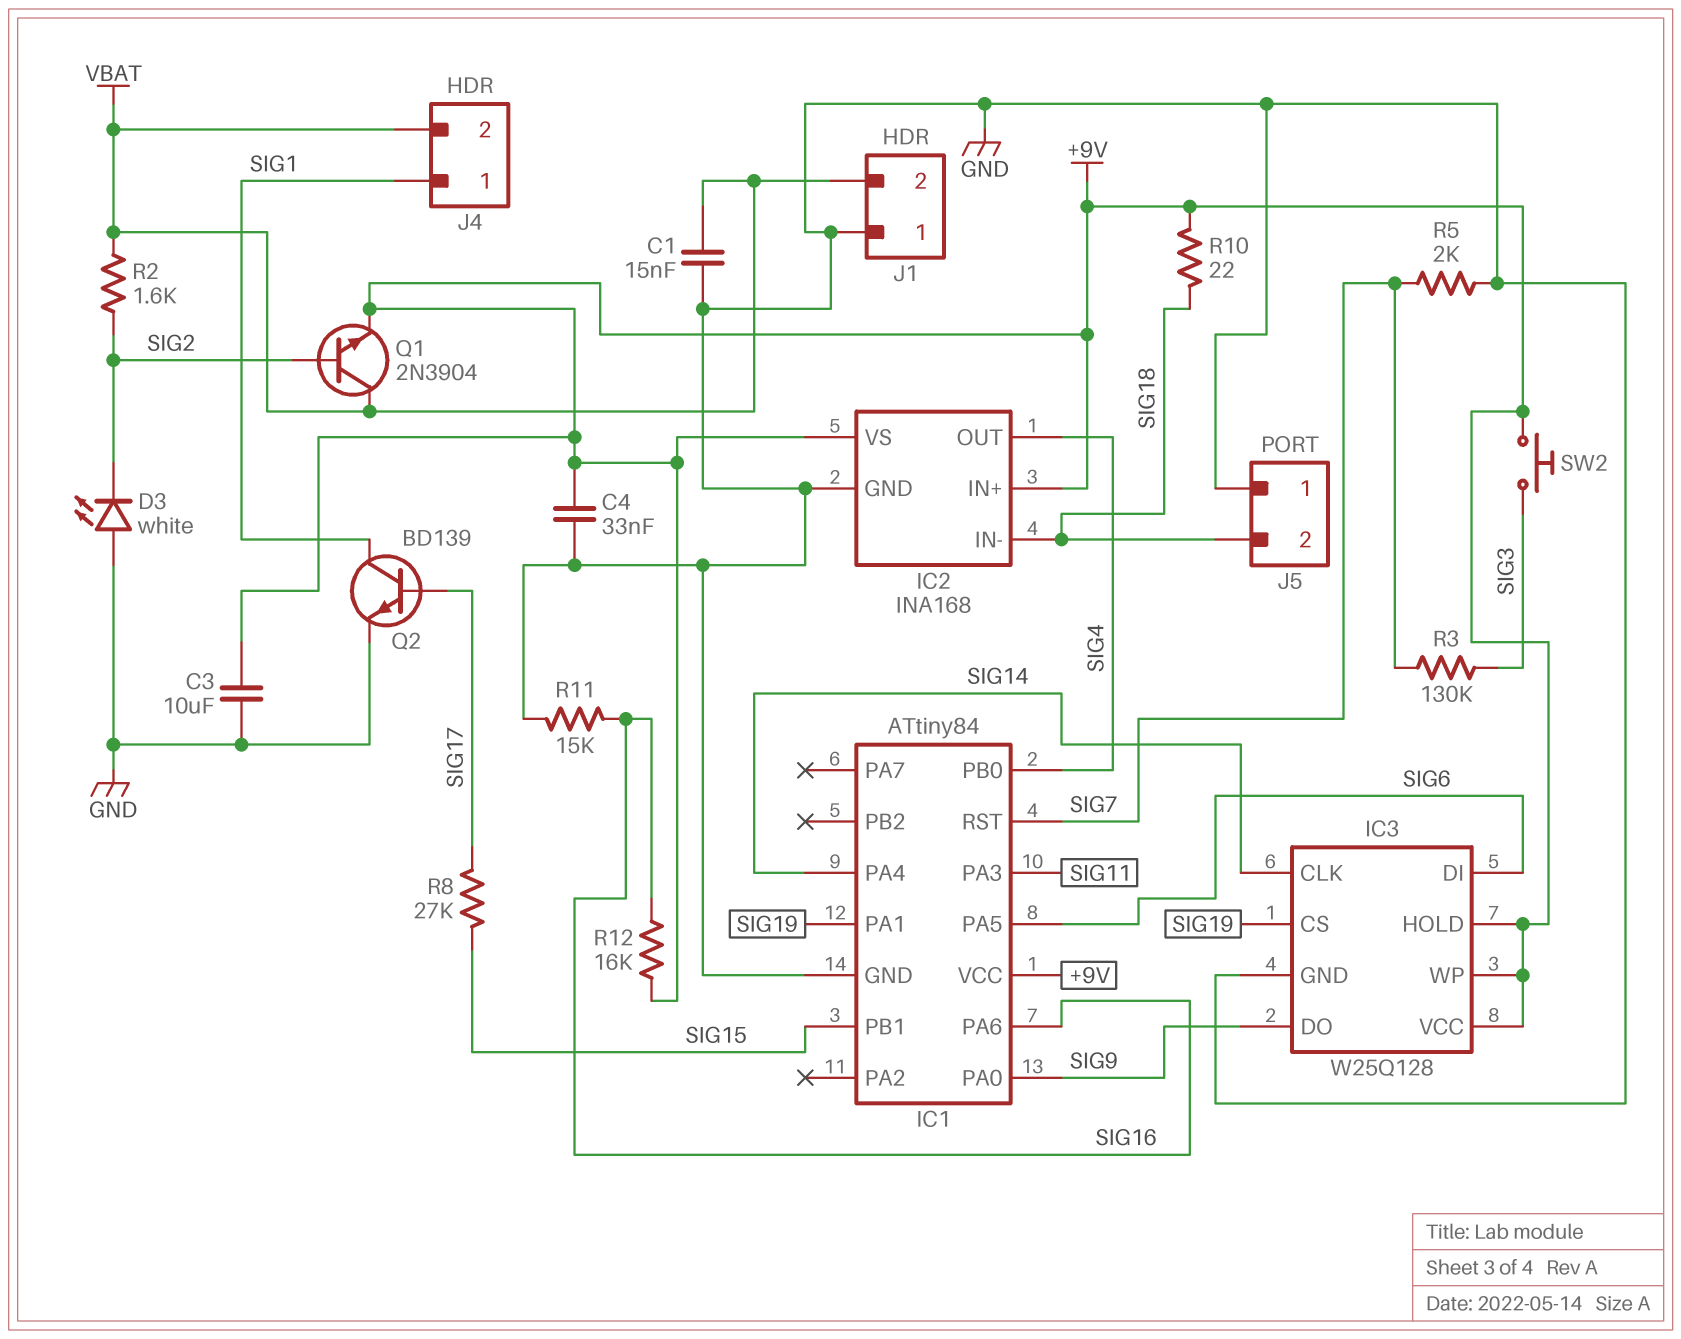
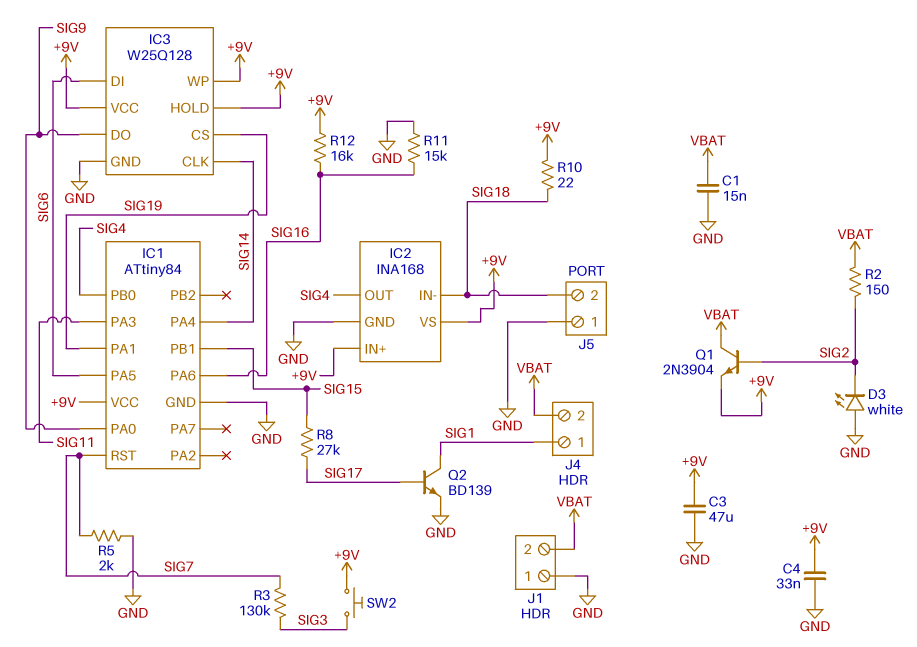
C3: 10uF (+9V, GND) -> 47uF (+9V, GND)
R2: 1.6k (SIG2, VBAT) -> 150 (SIG2, VBAT)

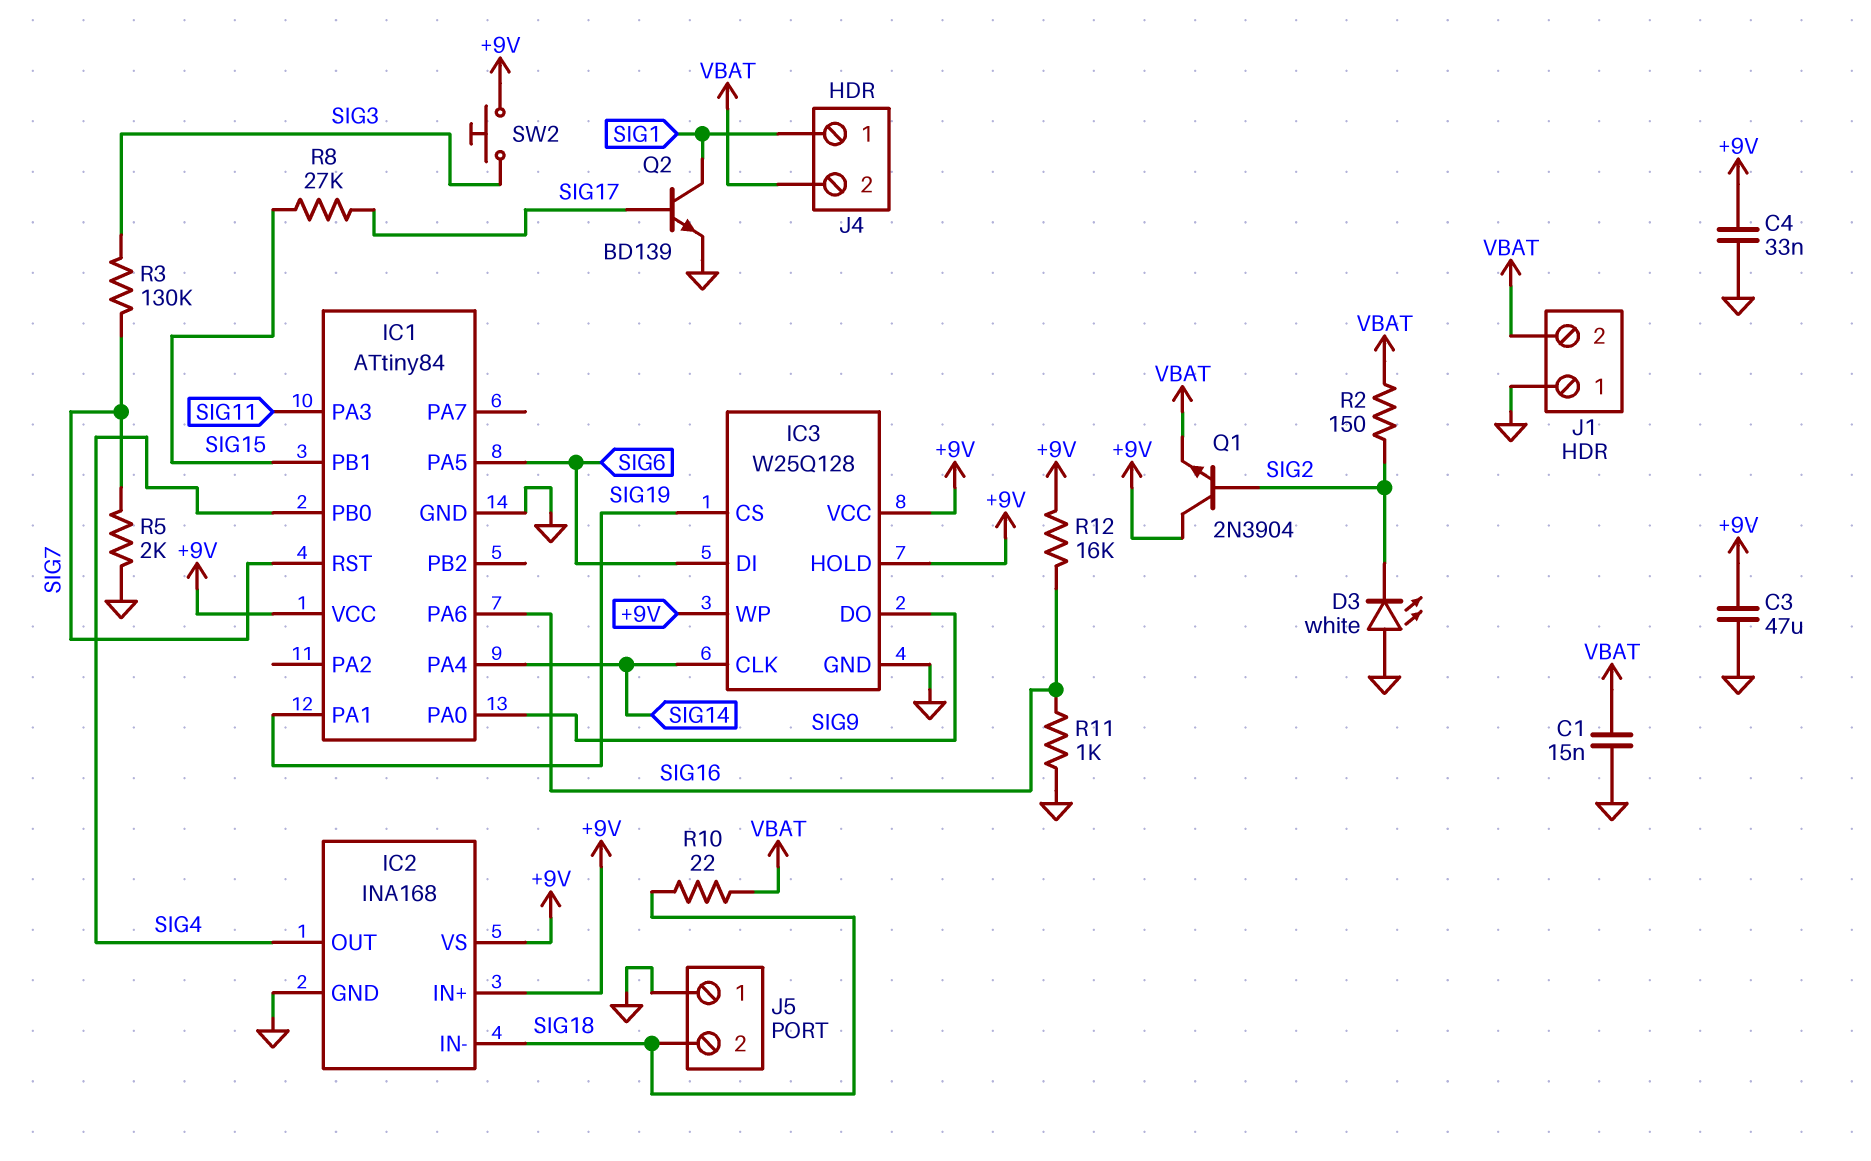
Q1: NPN 2N3904 (B SIG2, C VBAT, E +9V) -> NPN 2N3904 (B SIG2, C +9V, E VBAT)
R10: 22 (+9V, SIG18) -> 22 (SIG18, VBAT)
R11: 15k (GND, SIG16) -> 1k (GND, SIG16)

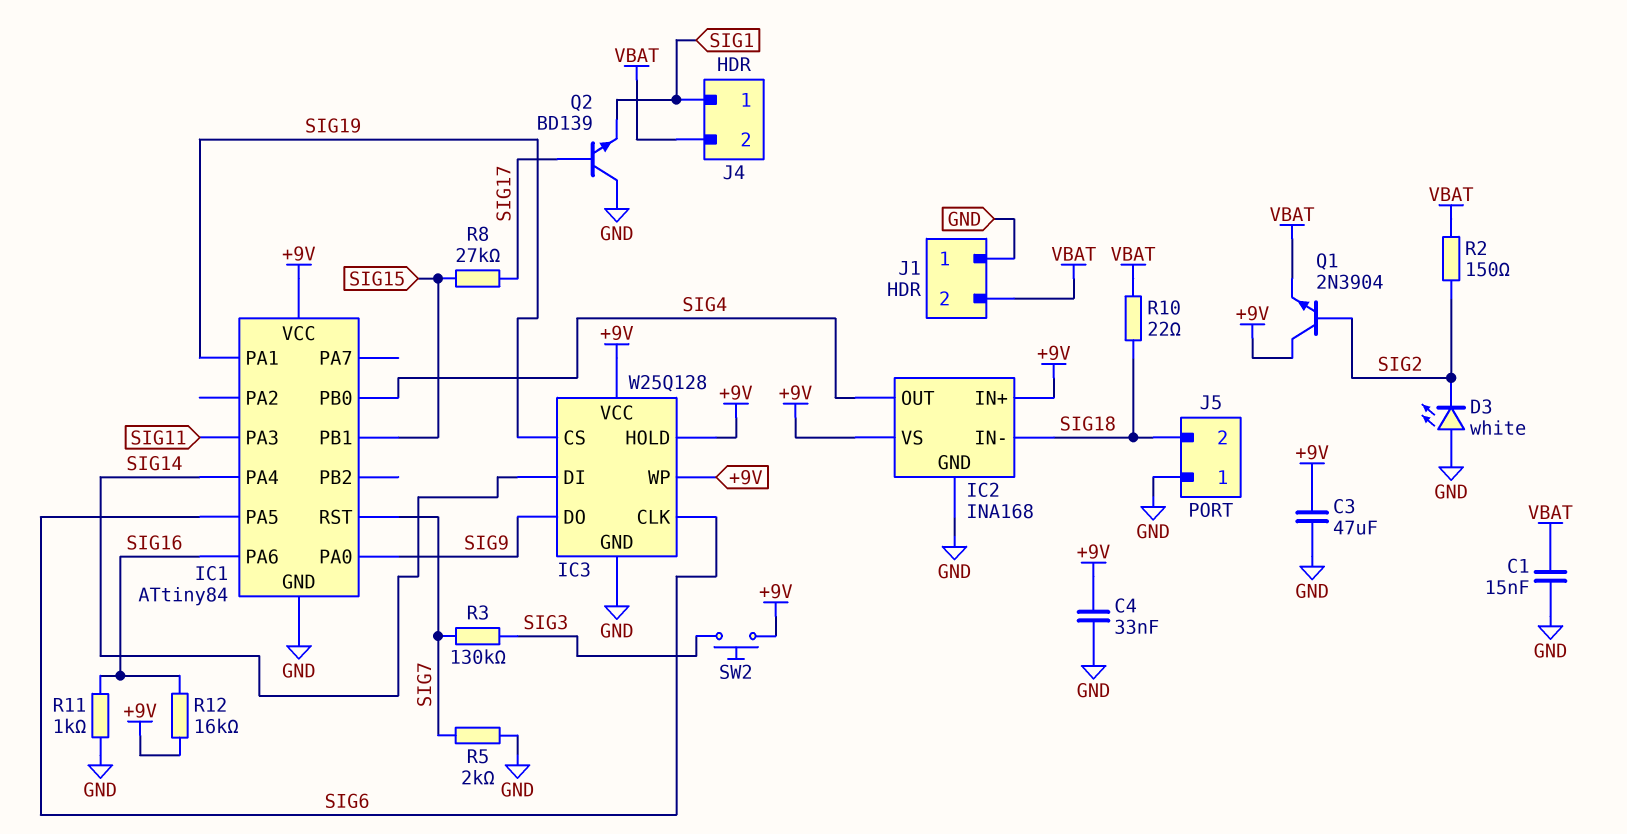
IC3 pin CLK: SIG14 -> SIG6
IC3 pin DI: SIG6 -> SIG14
Q2: NPN BD139 (B SIG17, C SIG1, E GND) -> NPN BD139 (B SIG17, C GND, E SIG1)

